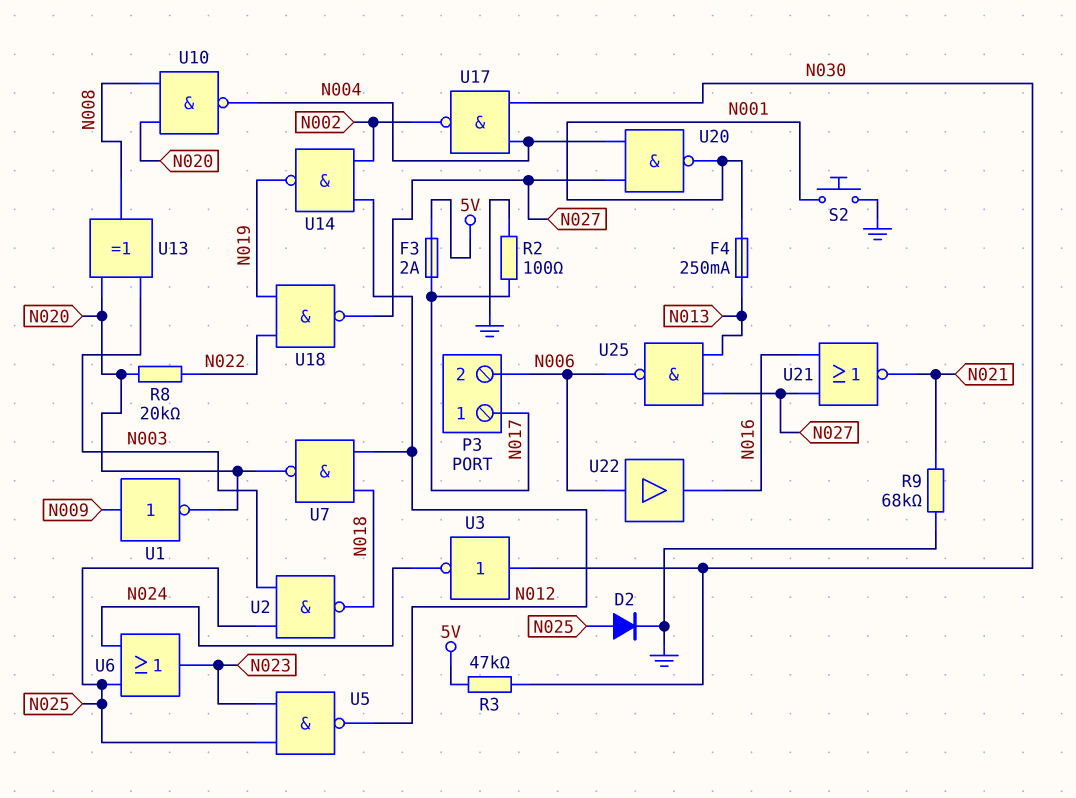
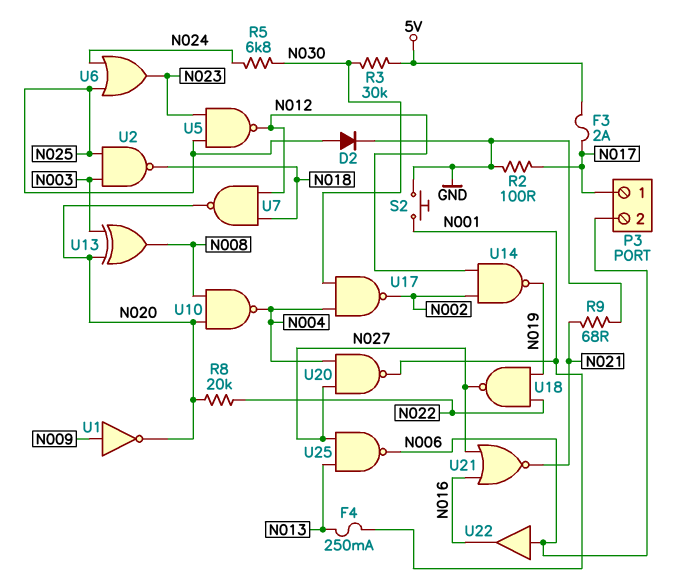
R3: 47k (5V, N030) -> 30k (5V, N030)
R5: none -> 6.8k (N024, N030)
R9: 68k (GND, N021) -> 68 (GND, N021)
U3: NOT (in N030, out N024) -> none

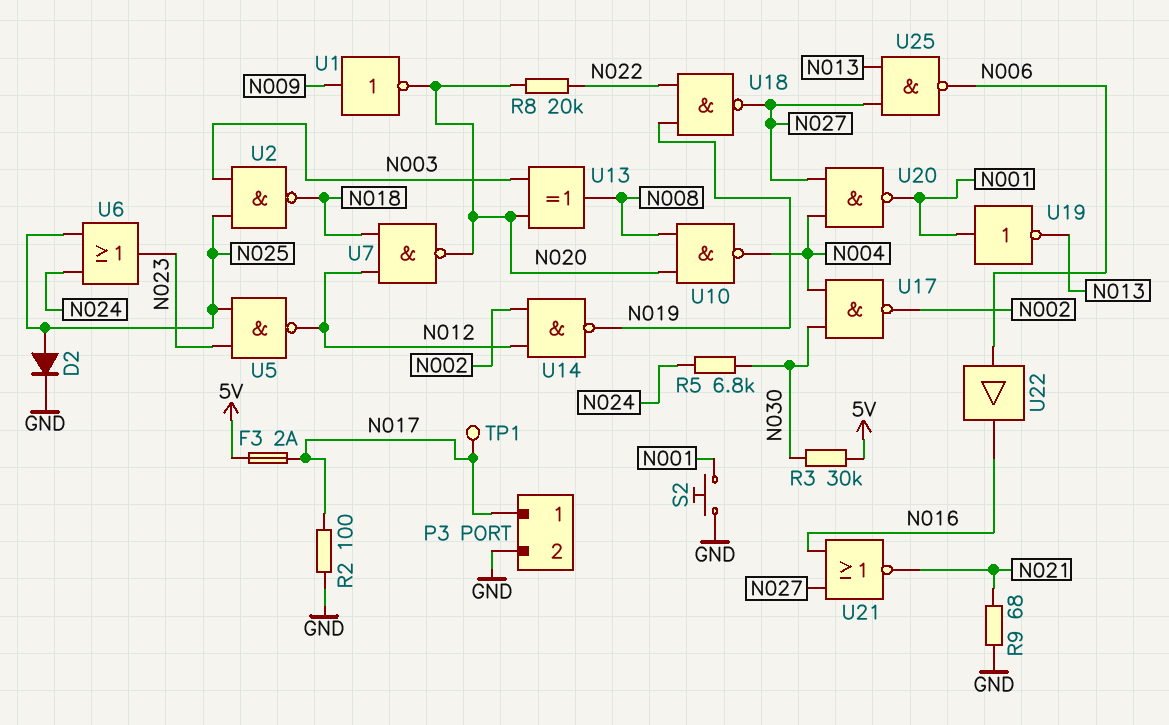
F4: 250mA (N001, N013) -> none
P3 pin 2: N006 -> GND
TP1: none -> test point (N017)
U19: none -> NOT (in N001, out N013)

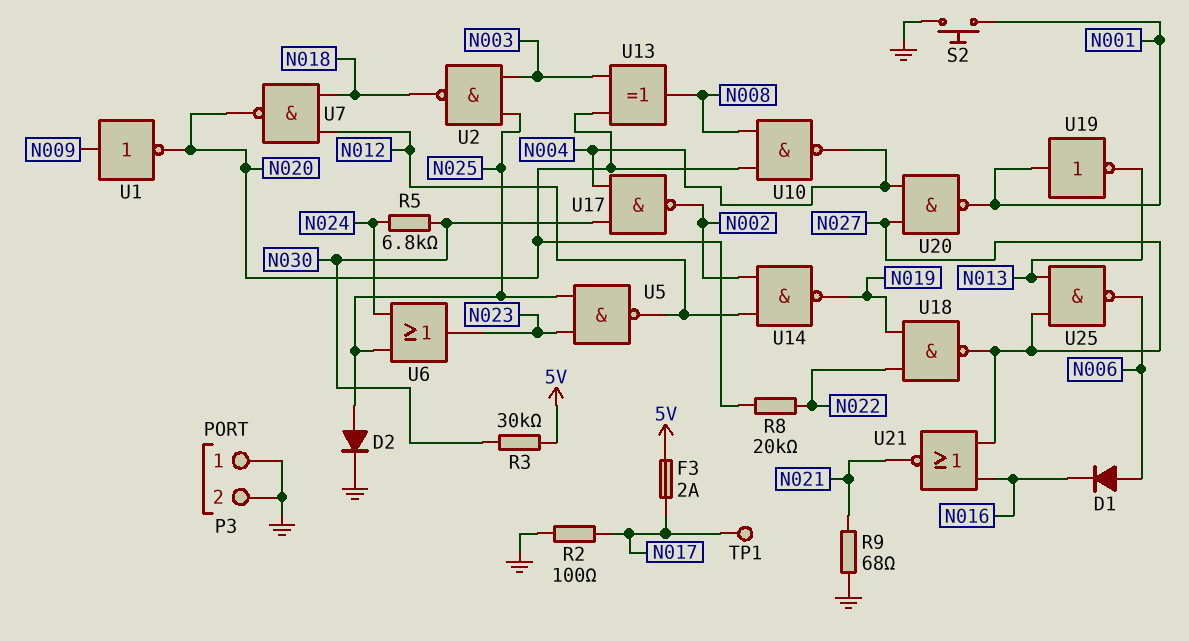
D1: none -> diode (A N006, K N016)
P3 pin 1: N017 -> GND
U22: buffer (in N006, out N016) -> none

